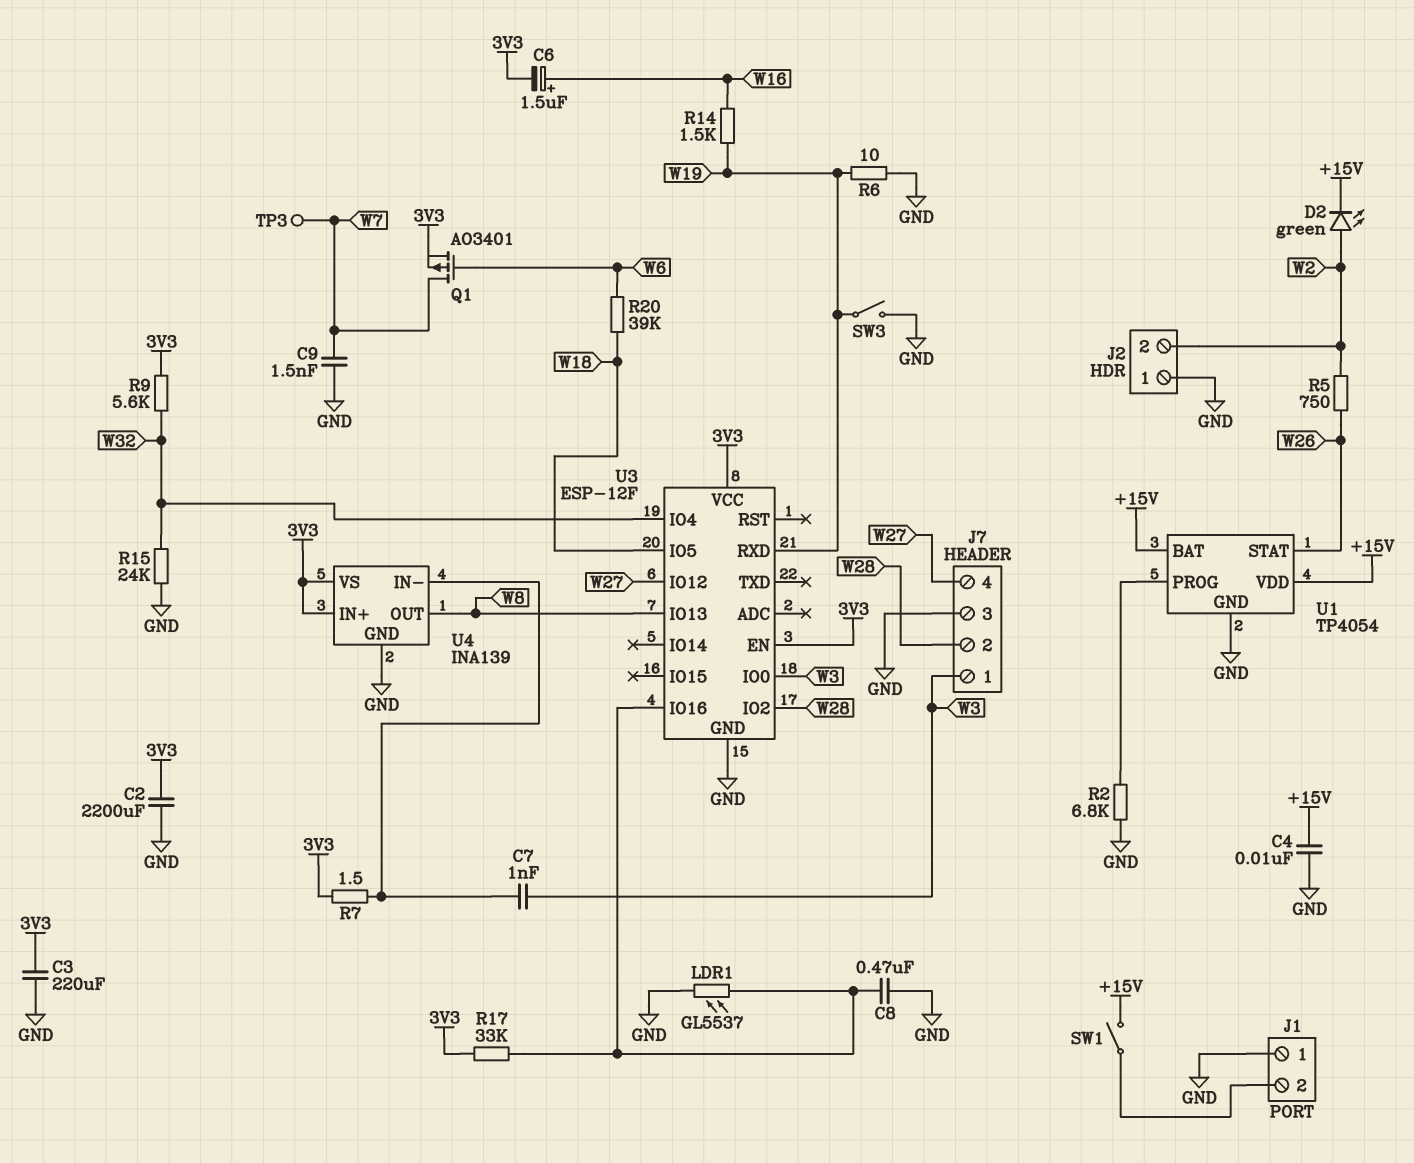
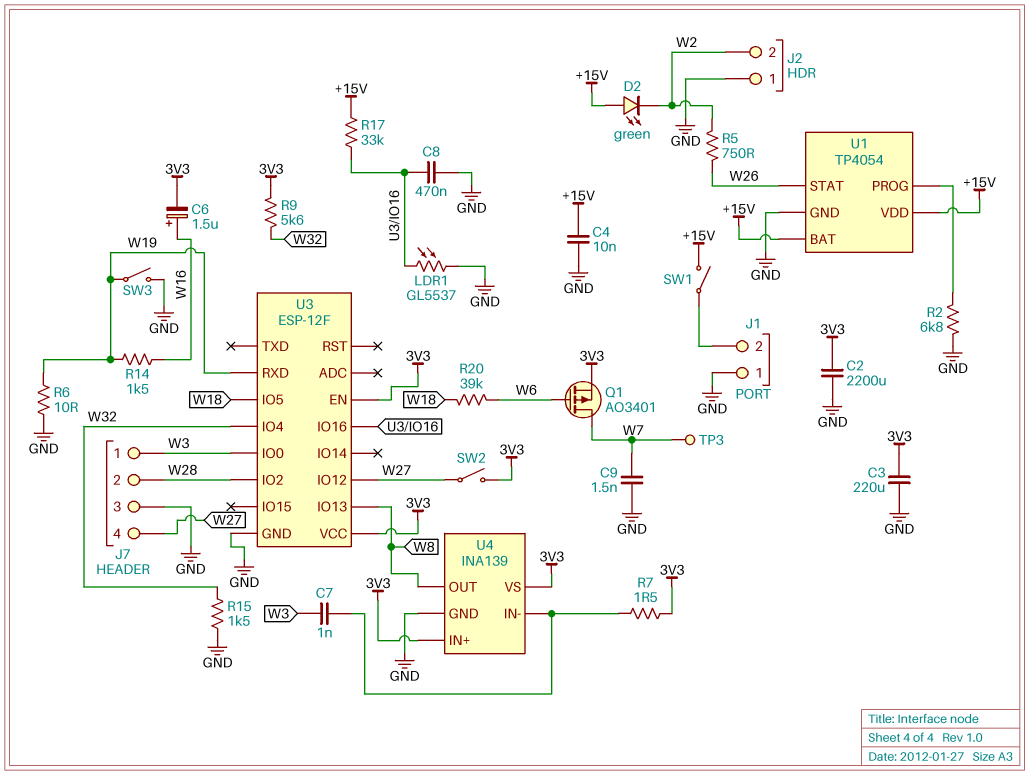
D2: LED green (A W2, K +15V) -> LED green (A +15V, K W2)
R15: 24k (GND, W32) -> 1.5k (GND, W32)
R17: 33k (3V3, U3/IO16) -> 33k (+15V, U3/IO16)
SW2: none -> switch (3V3, W27)

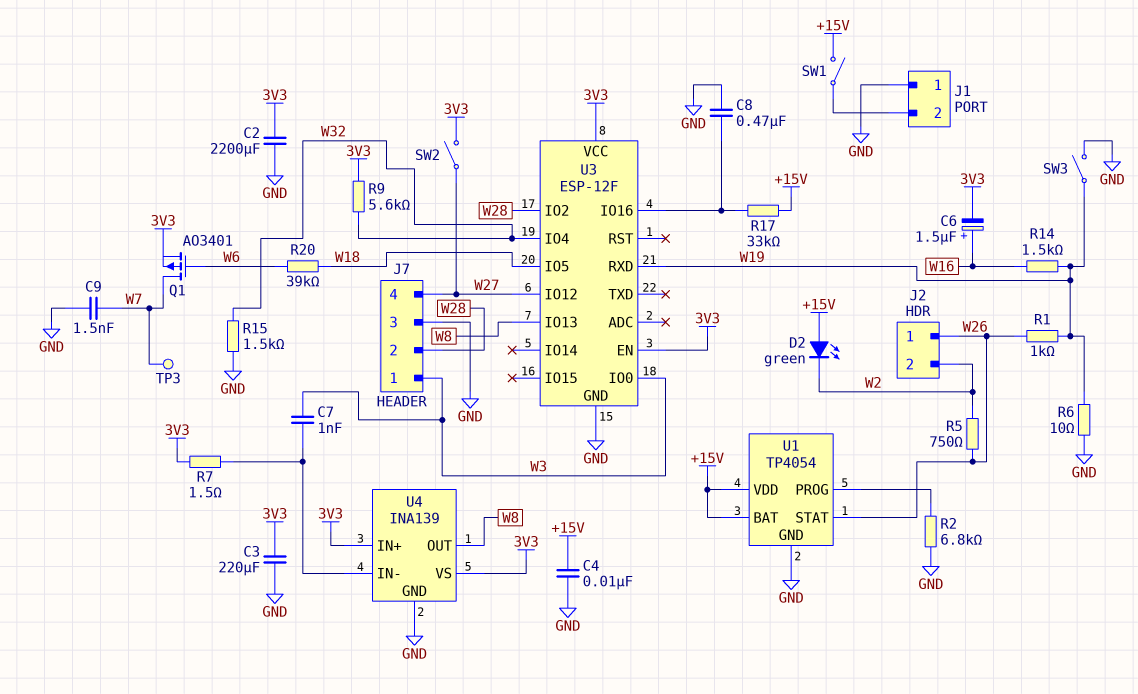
J2 pin 1: GND -> W26
LDR1: GL5537 (GND, U3/IO16) -> none
R1: none -> 1k (W19, W26)

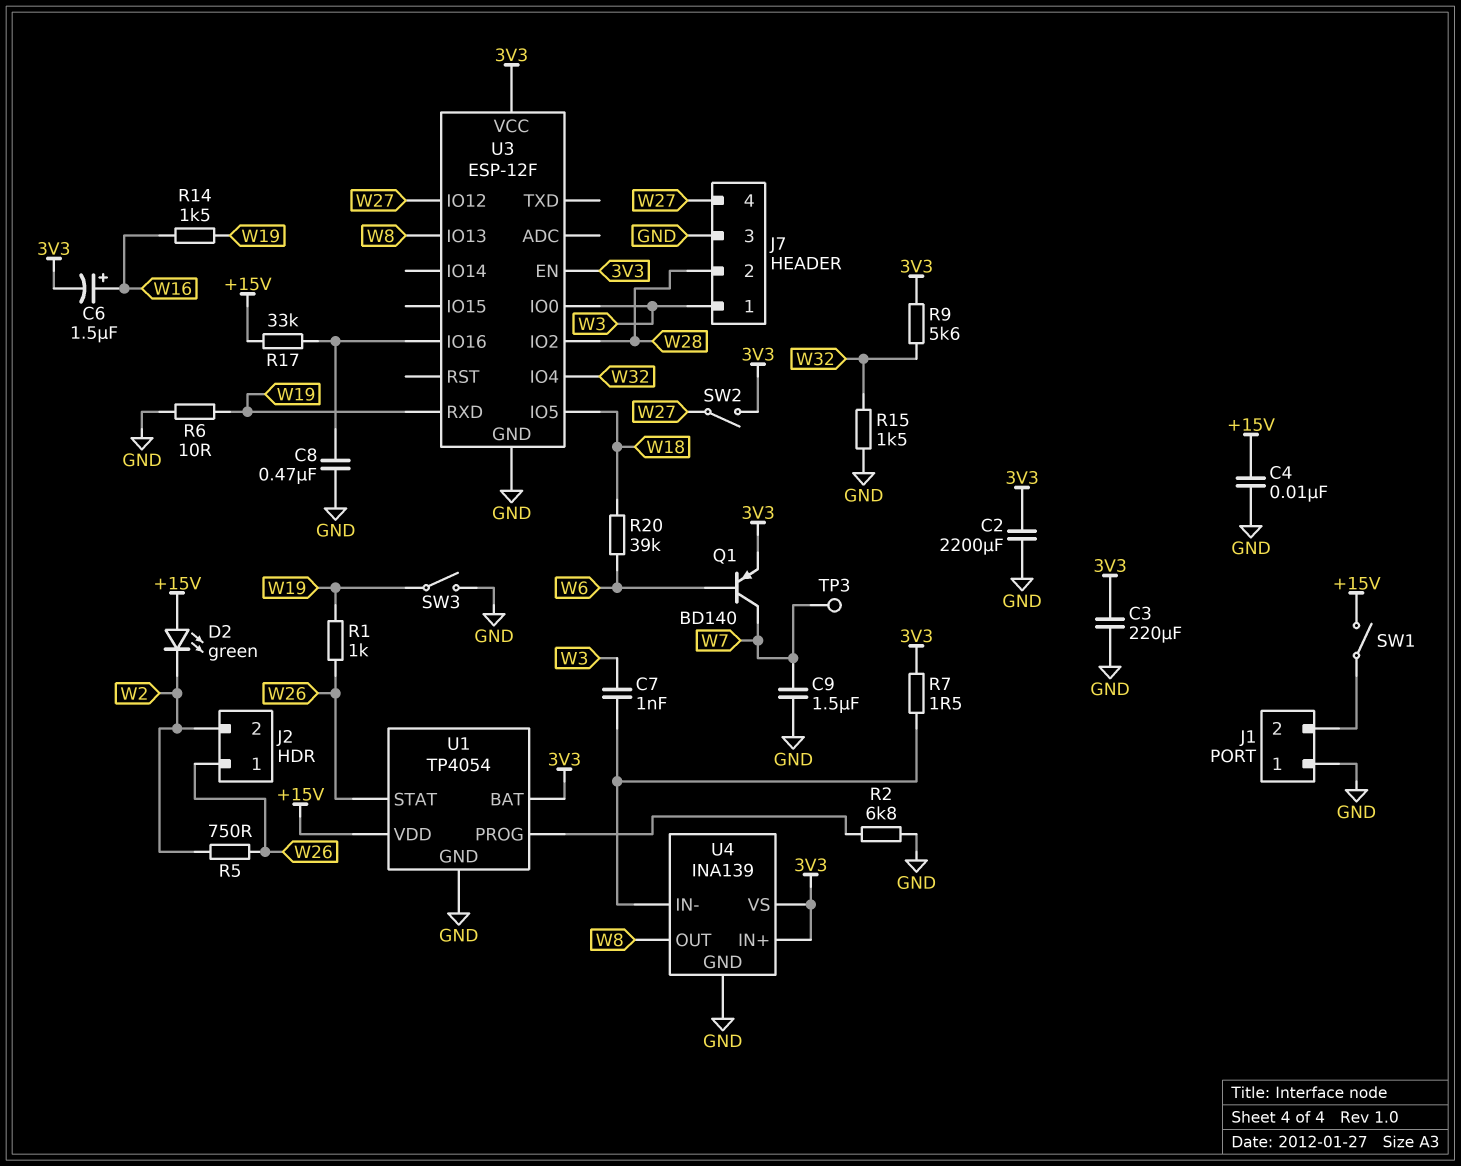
C9: 1.5nF (GND, W7) -> 1.5uF (GND, W7)
Q1: PMOS AO3401 (G W6, D W7, S 3V3) -> PNP BD140 (B W6, C W7, E 3V3)
U1 pin BAT: +15V -> 3V3

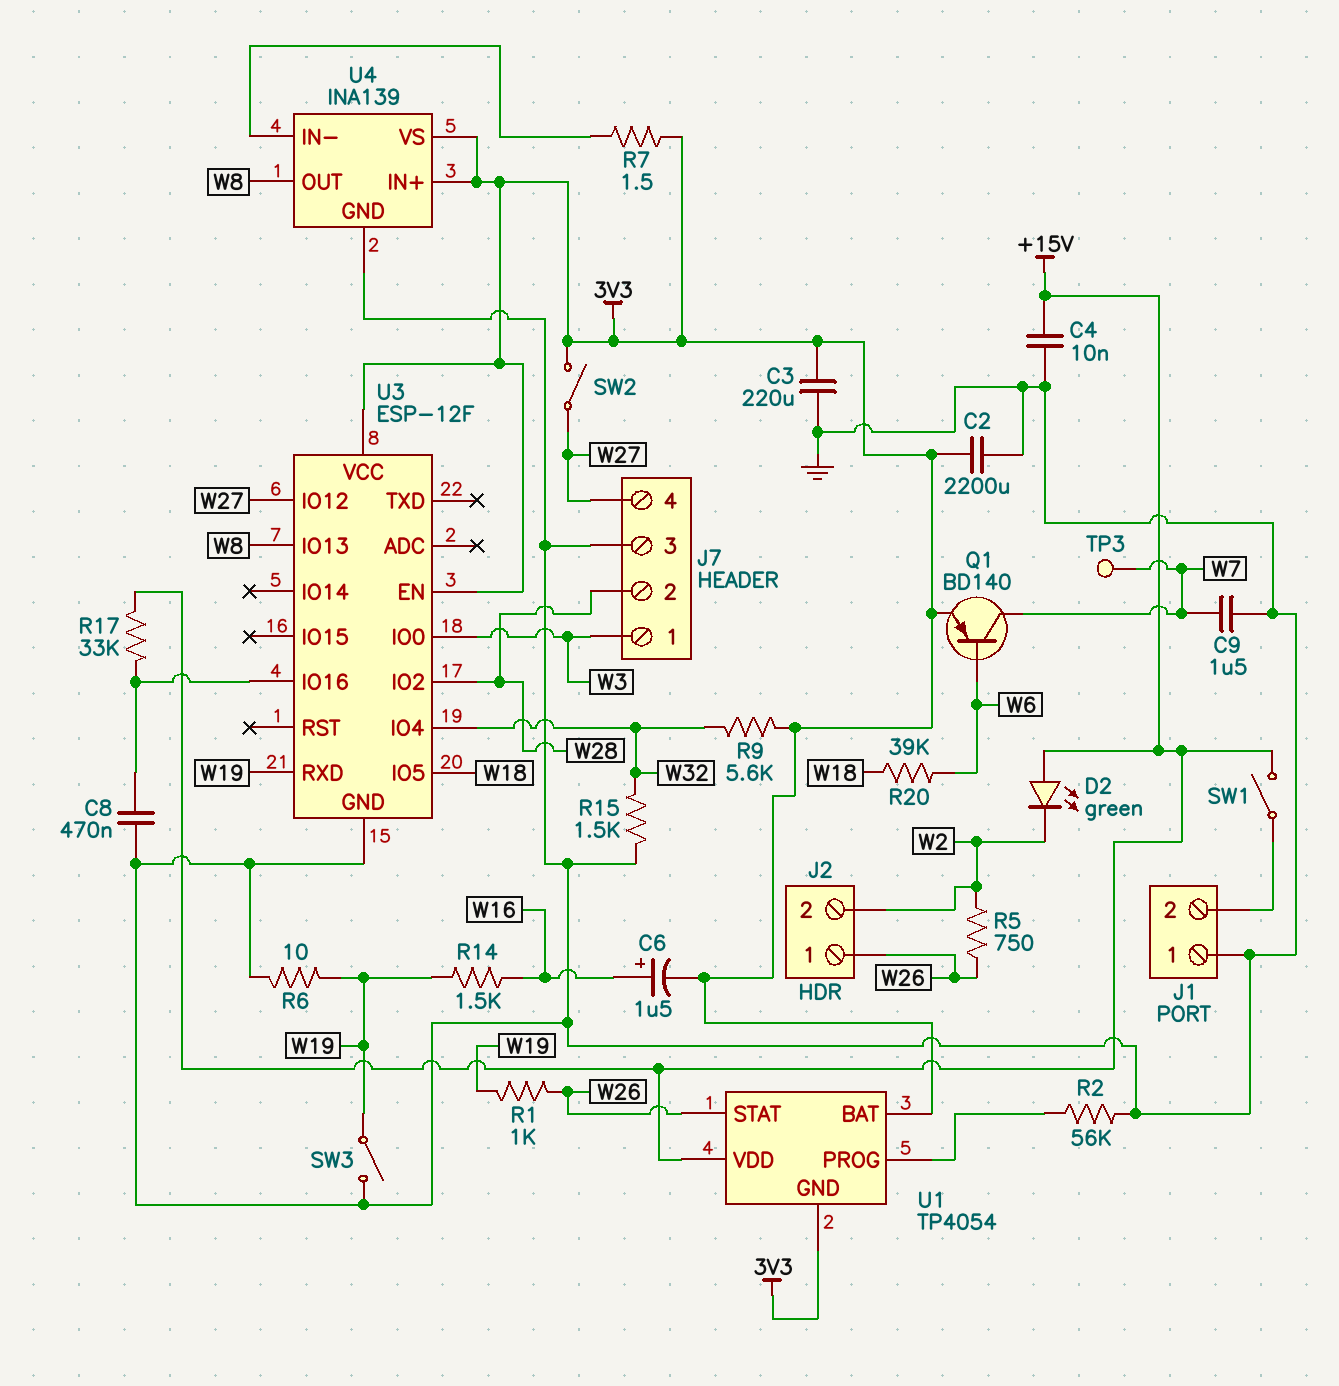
C7: 1nF (U4/IN-, W3) -> none
R2: 6.8k (GND, U1/PROG) -> 56k (GND, U1/PROG)
U1 pin GND: GND -> 3V3

